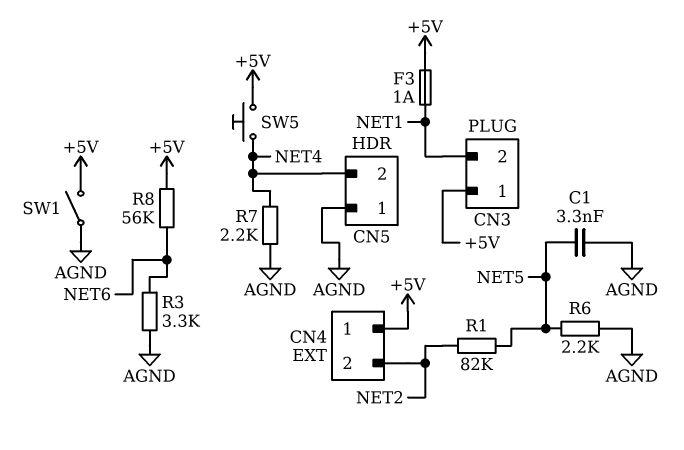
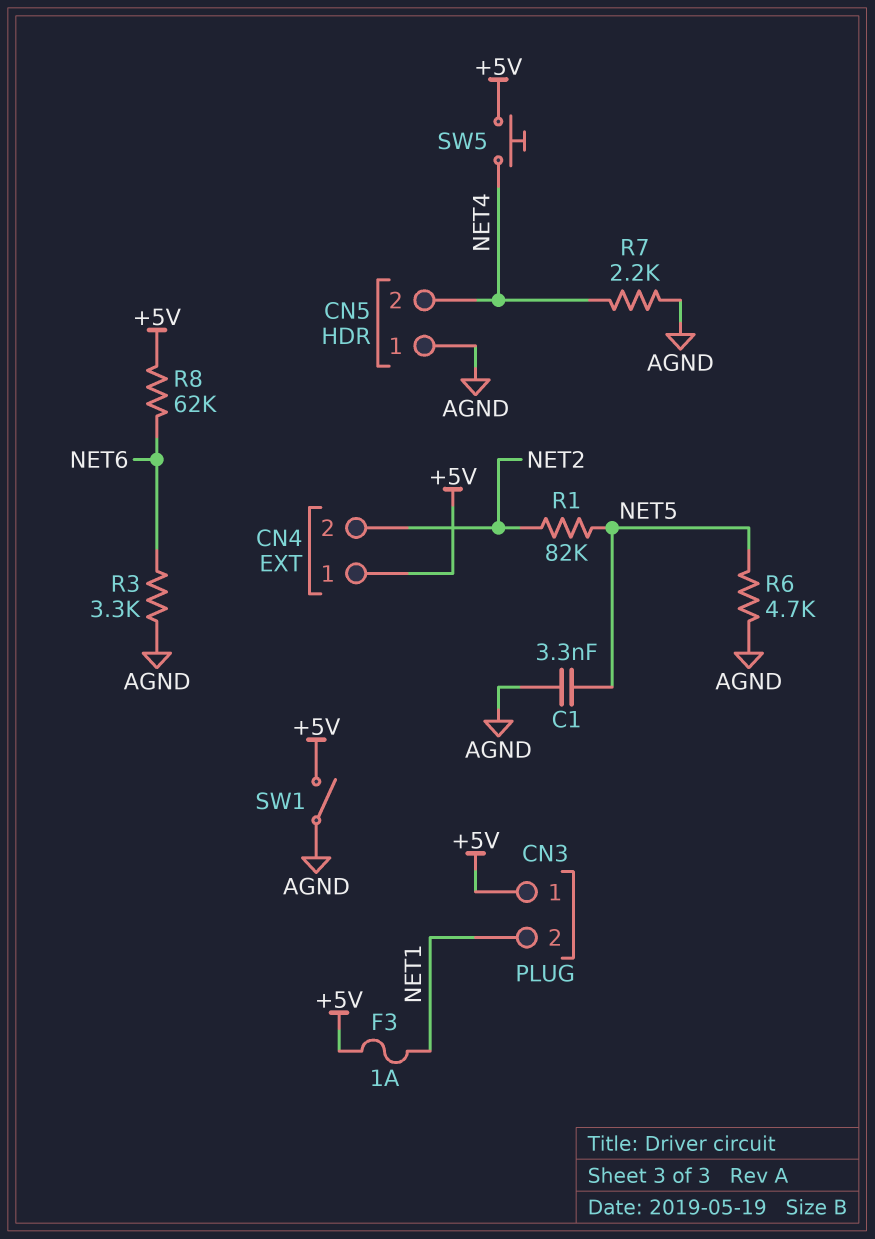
R6: 2.2k (AGND, NET5) -> 4.7k (AGND, NET5)
R8: 56k (+5V, NET6) -> 62k (+5V, NET6)

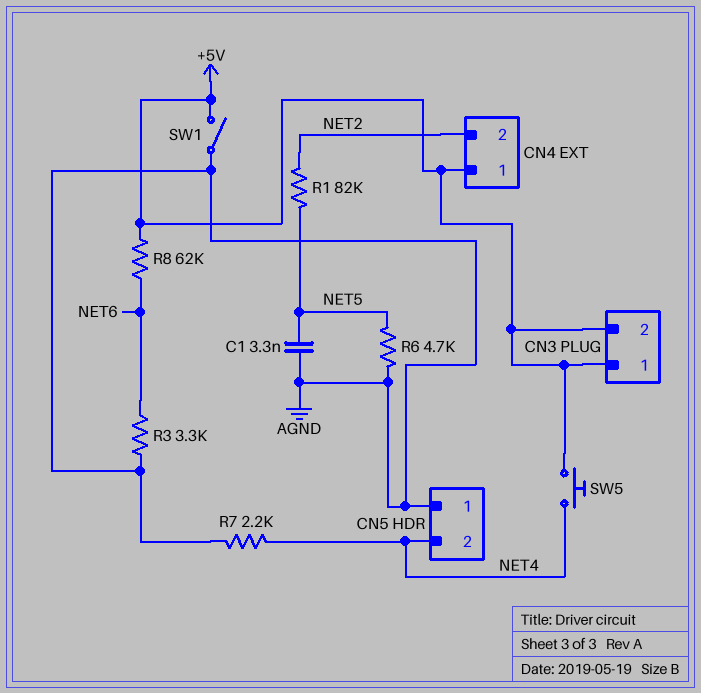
CN3 pin 2: NET1 -> +5V
F3: 1A (+5V, NET1) -> none

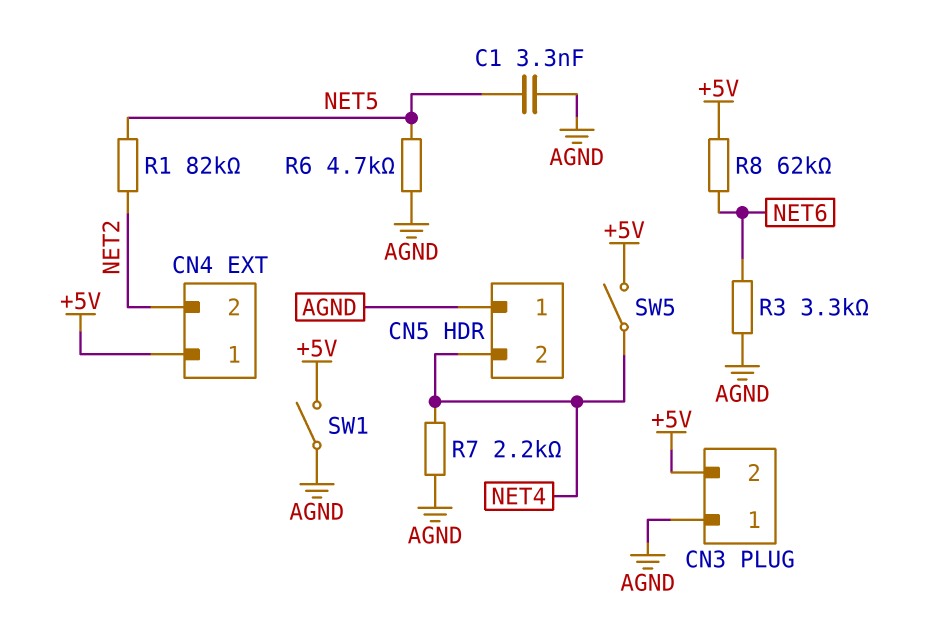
CN3 pin 1: +5V -> AGND
SW5: button (+5V, NET4) -> switch (+5V, NET4)

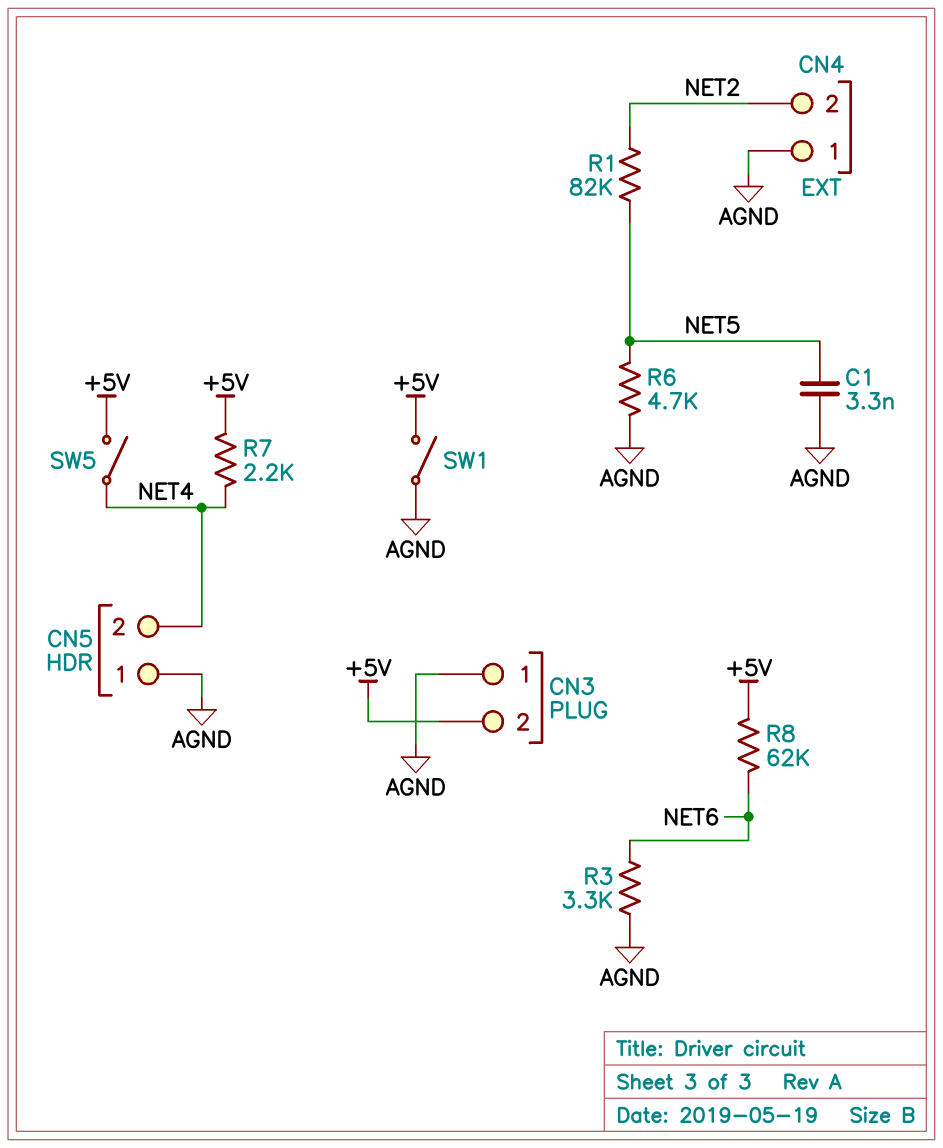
CN4 pin 1: +5V -> AGND
R7: 2.2k (AGND, NET4) -> 2.2k (+5V, NET4)

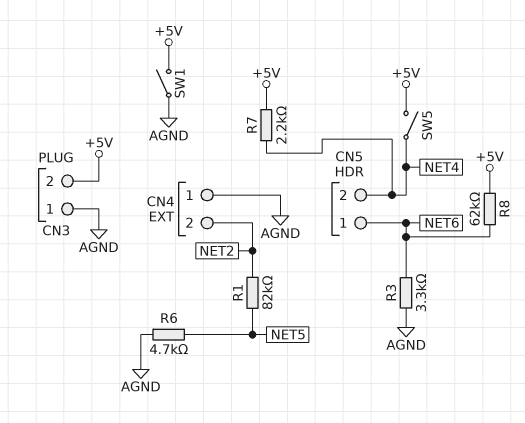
C1: 3.3nF (AGND, NET5) -> none
CN5 pin 1: AGND -> NET6

